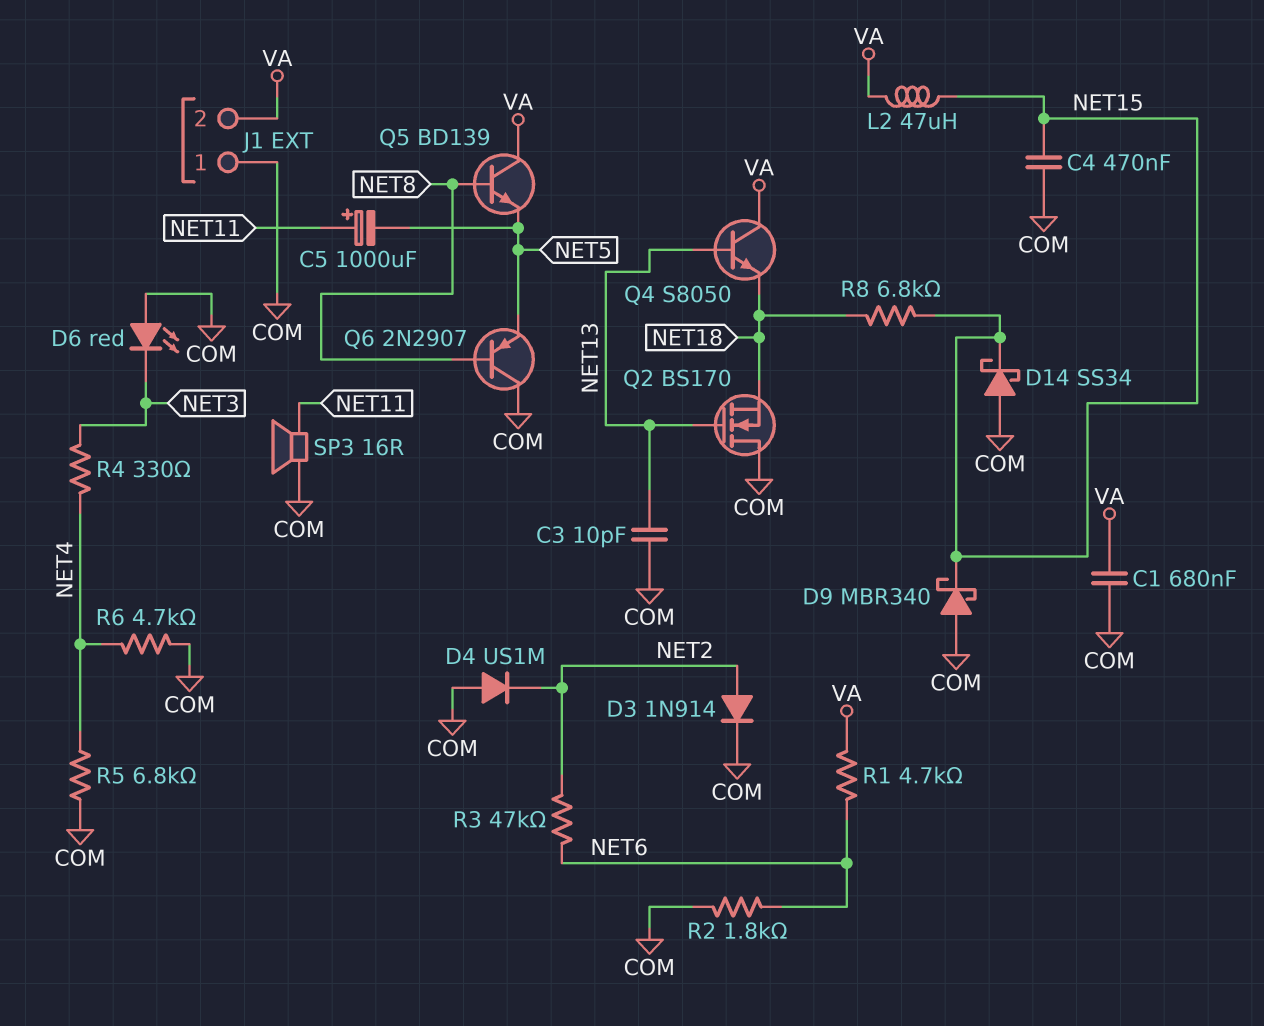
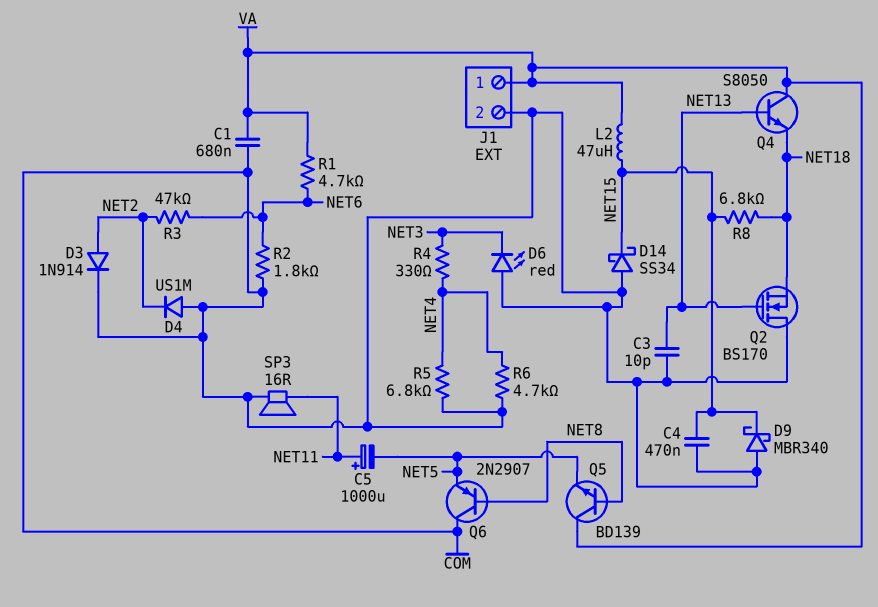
J1 pin 1: COM -> VA
J1 pin 2: VA -> COM

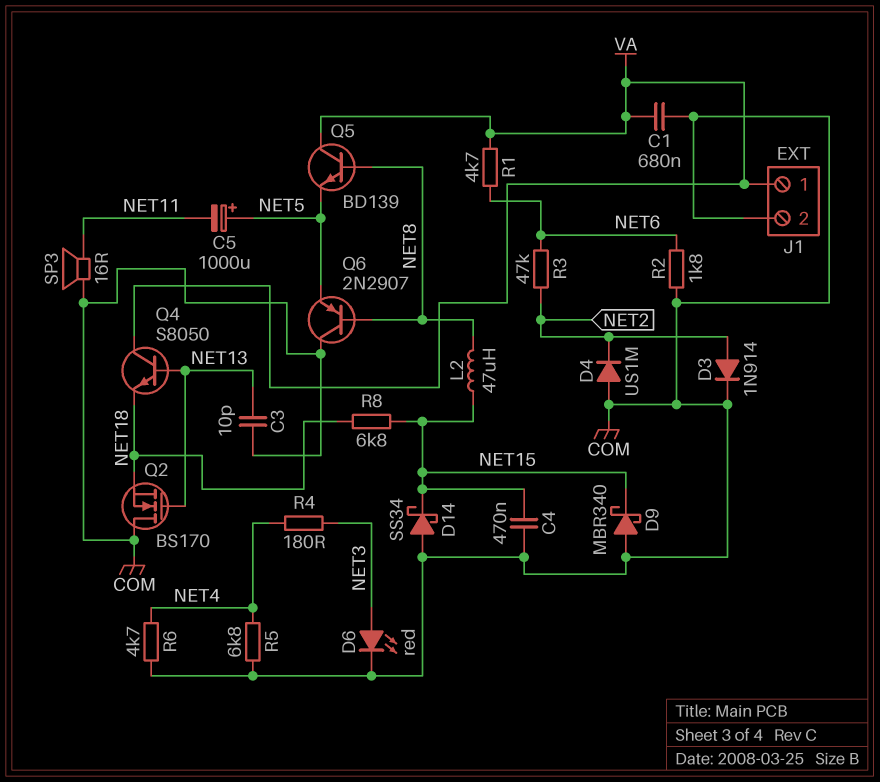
C5: 1000uF (plus NET11, minus NET5) -> 1000uF (plus NET5, minus NET11)
D6: LED red (A COM, K NET3) -> LED red (A NET3, K COM)
L2: 47uH (NET15, VA) -> 47uH (NET8, NET15)
R4: 330 (NET3, NET4) -> 180 (NET3, NET4)

